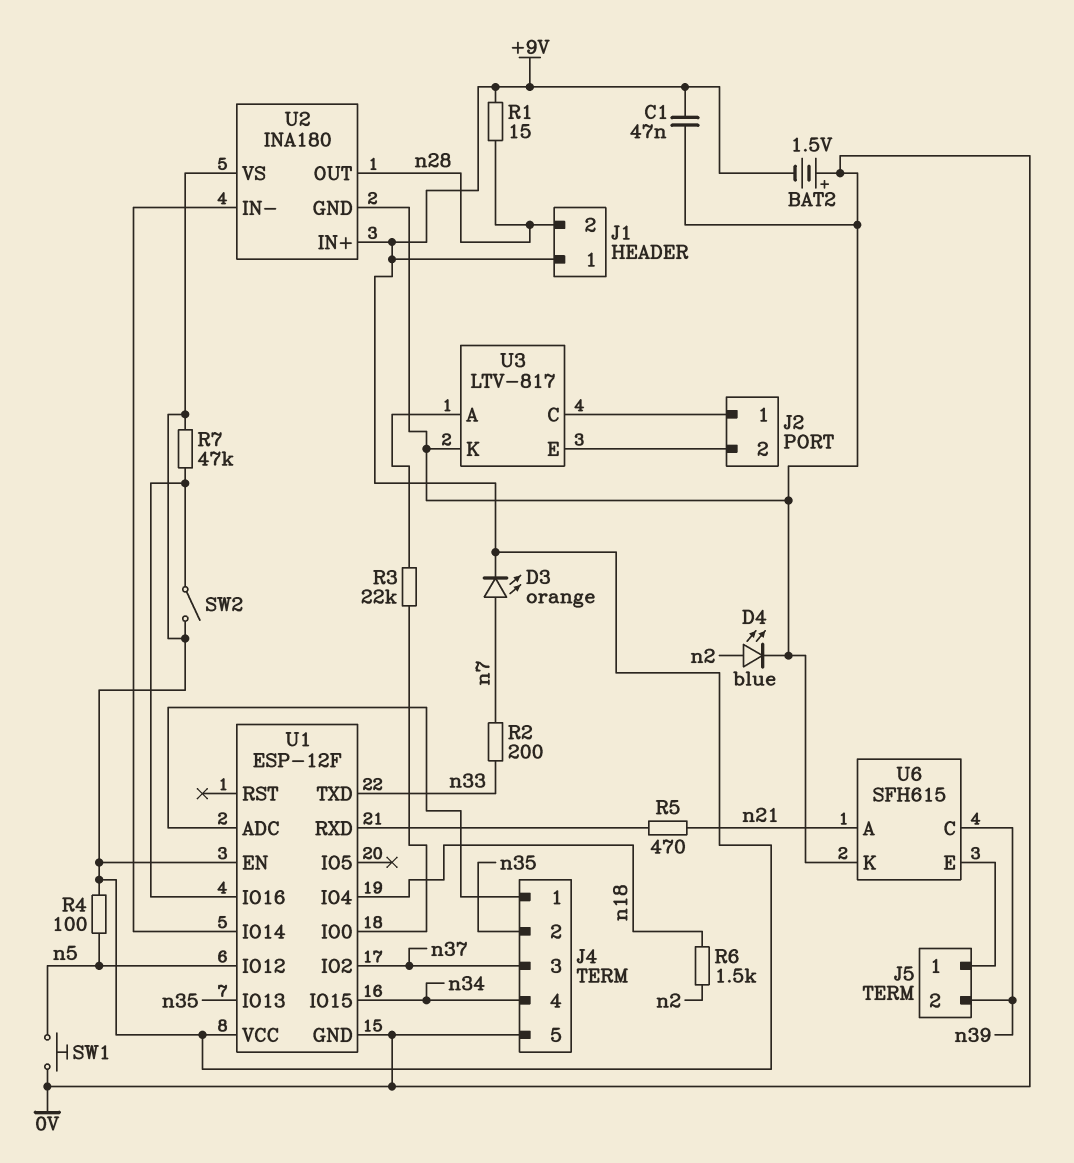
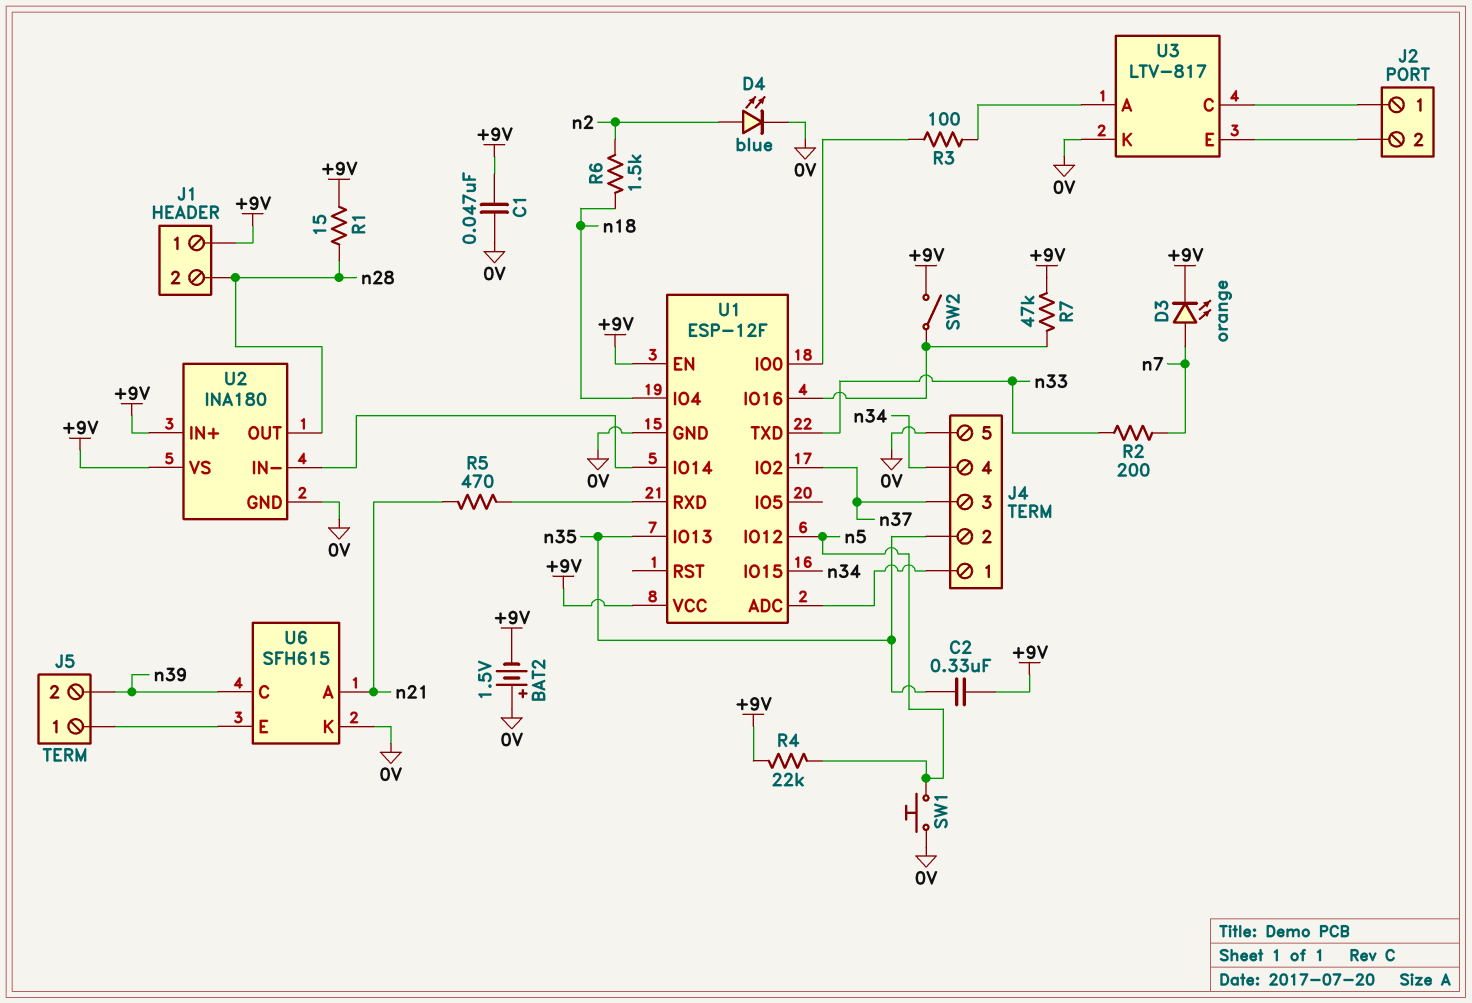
C2: none -> 330nF (+9V, n35)
R3: 22k (U1/IO0, U3/A) -> 100 (U1/IO0, U3/A)
R4: 100 (+9V, n5) -> 22k (+9V, n5)

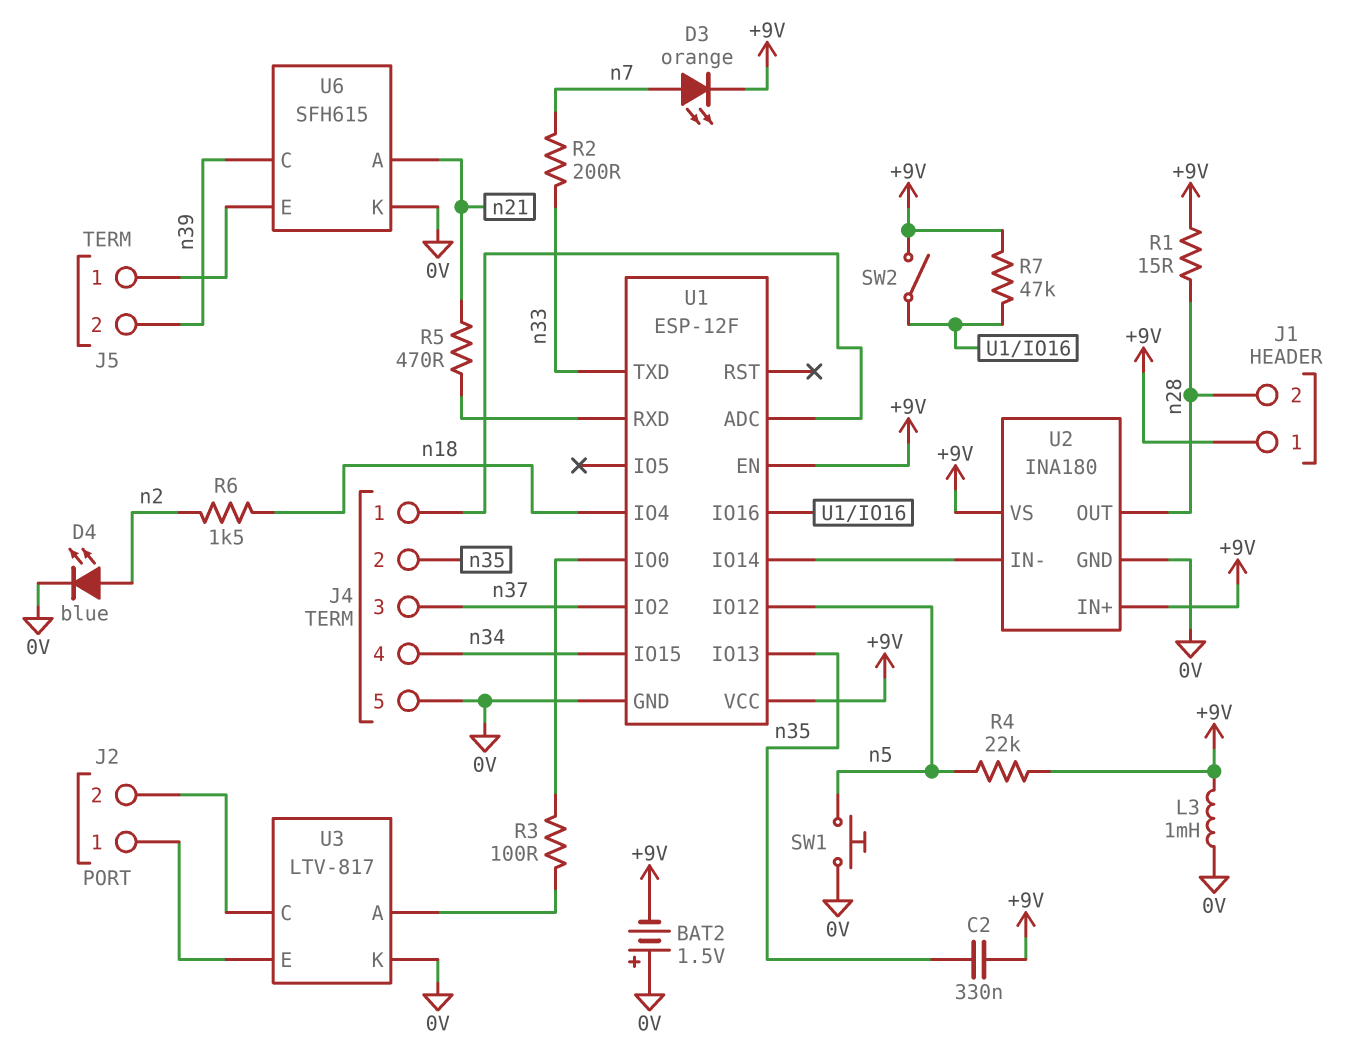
C1: 47nF (+9V, 0V) -> none
L3: none -> 1mH (+9V, 0V)
U3 pin C: J2/1 -> J2/2
U3 pin E: J2/2 -> J2/1

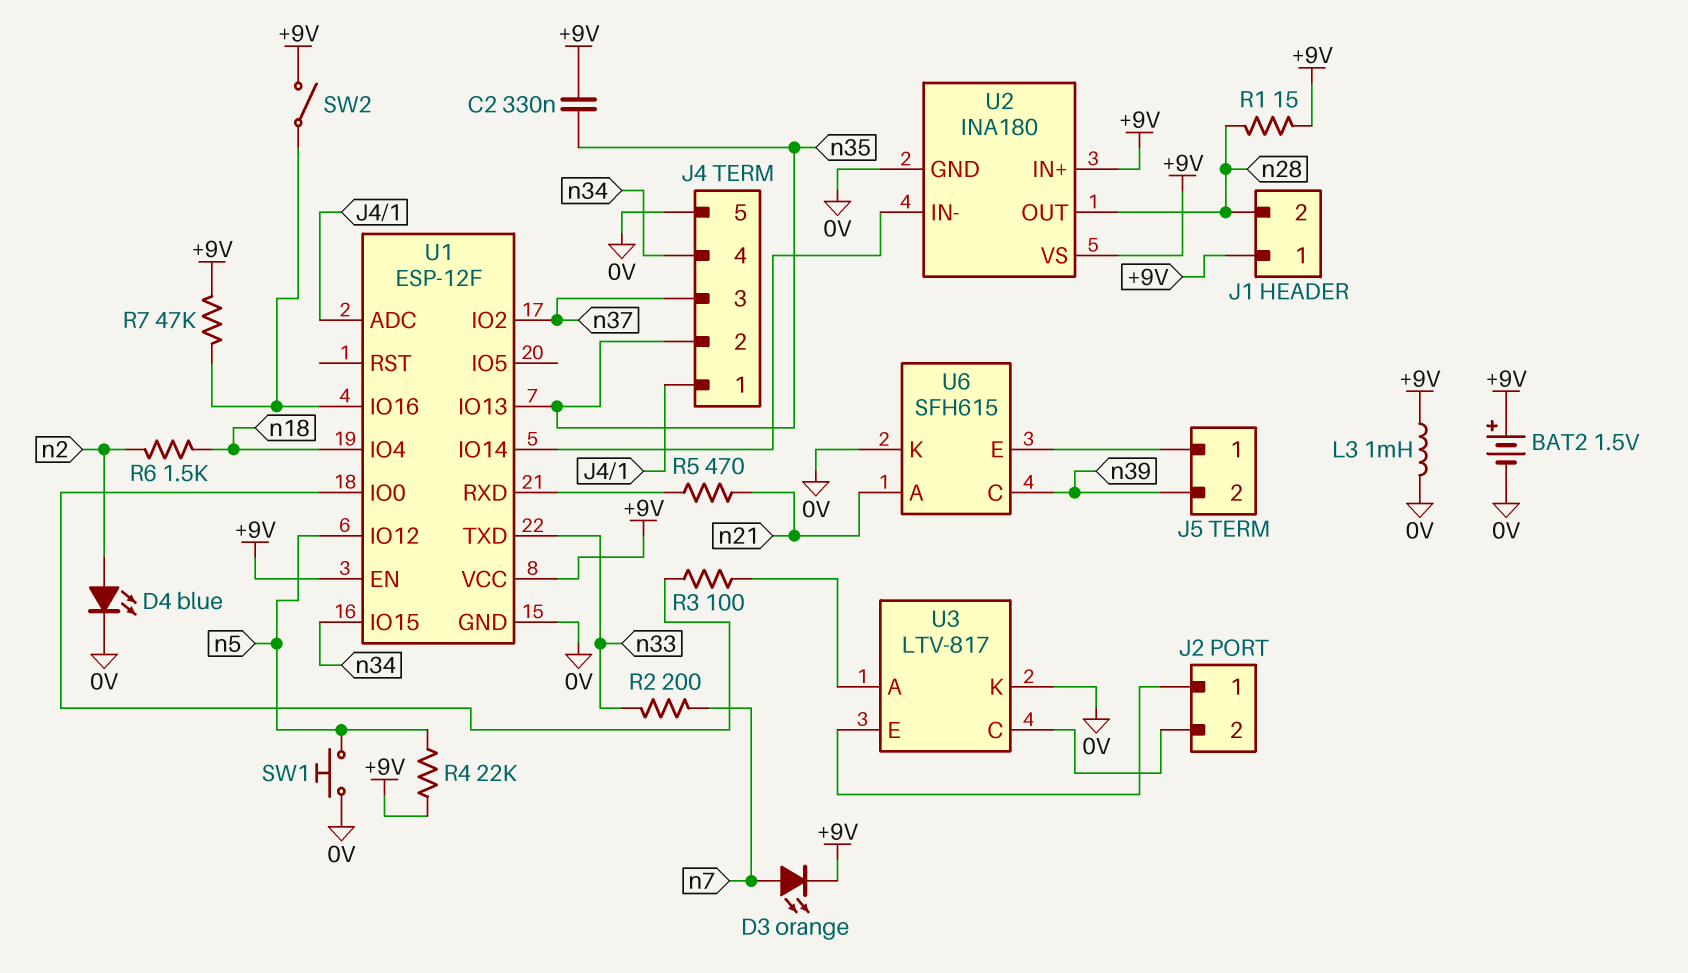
BAT2: 1.5V (plus 0V, minus +9V) -> 1.5V (plus +9V, minus 0V)

